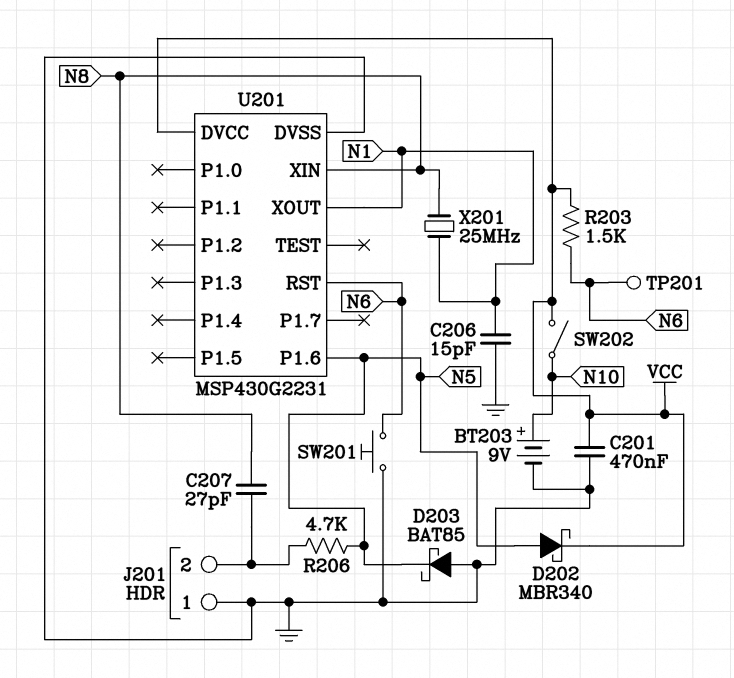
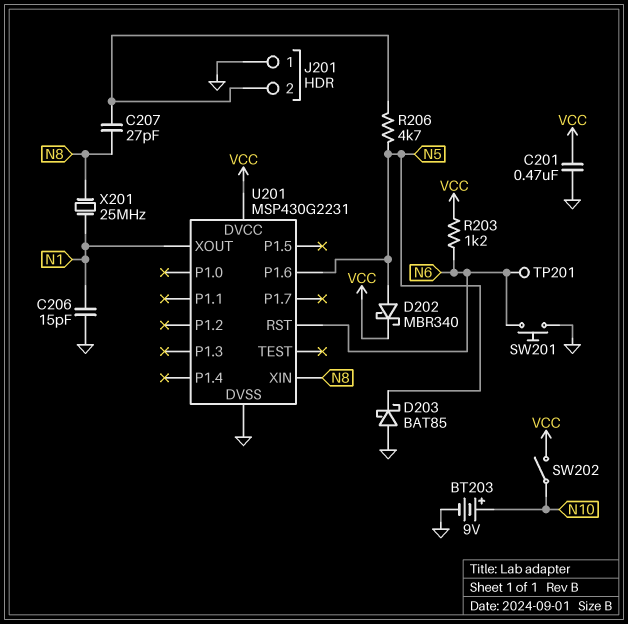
R203: 1.5k (N6, VCC) -> 1.2k (N6, VCC)

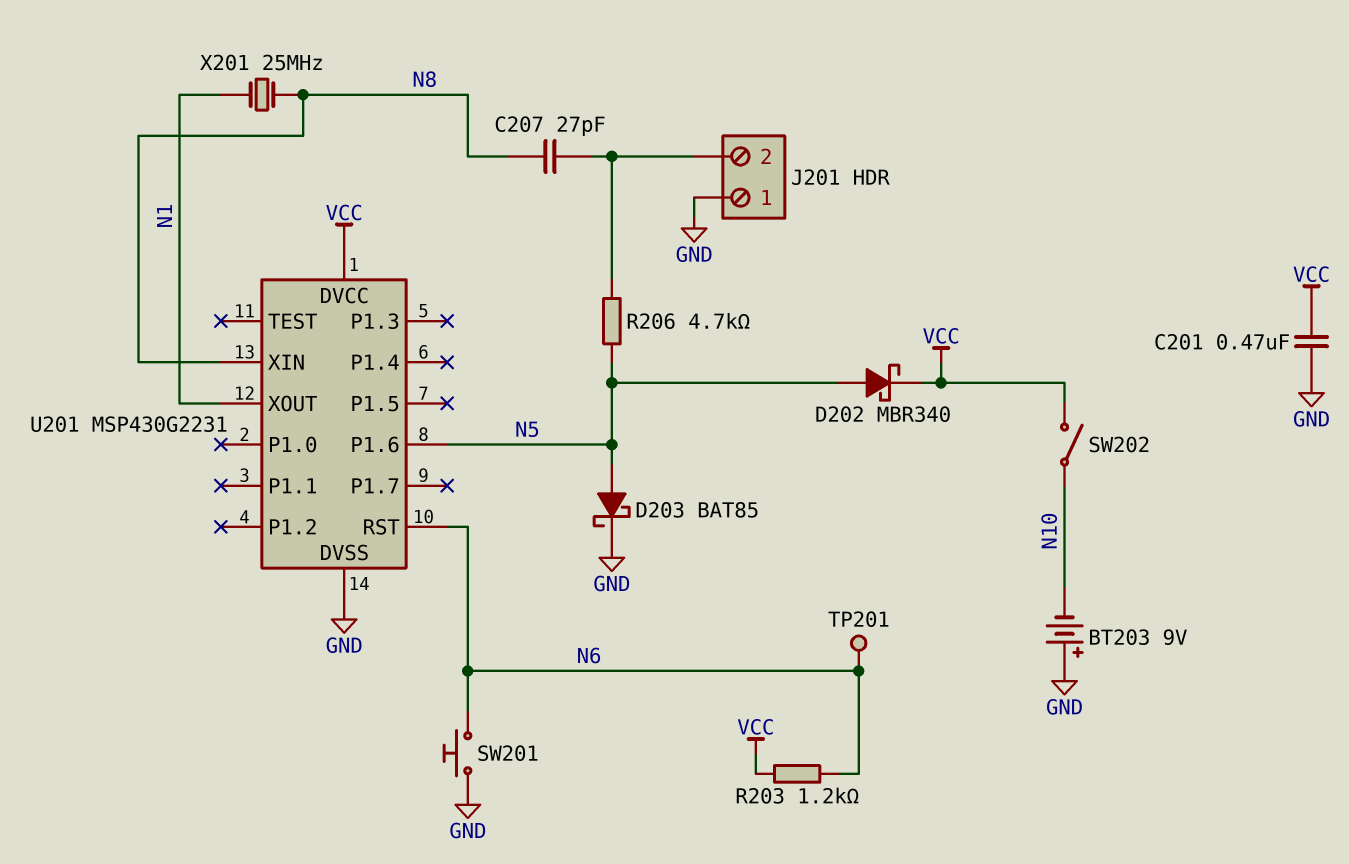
BT203: 9V (plus N10, minus GND) -> 9V (plus GND, minus N10)
C206: 15pF (GND, N1) -> none
D203: schottky BAT85 (A GND, K N5) -> schottky BAT85 (A N5, K GND)

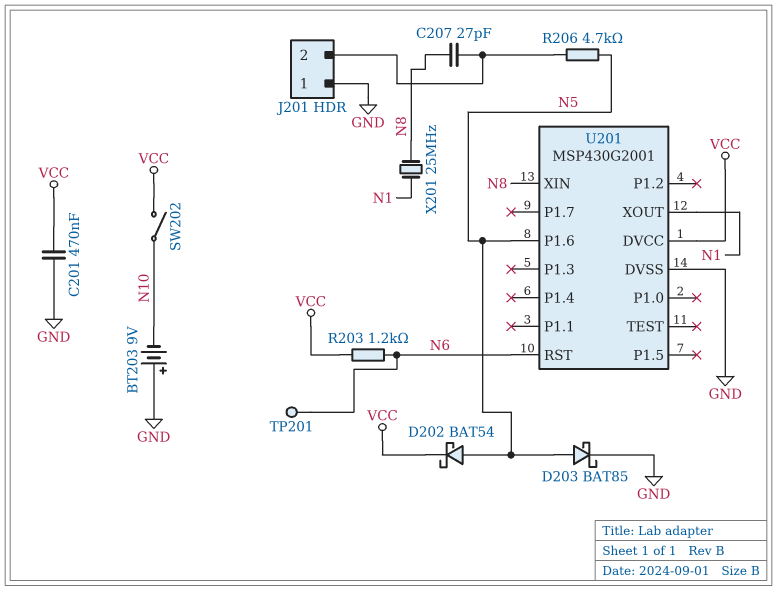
D202: schottky MBR340 (A N5, K VCC) -> schottky BAT54 (A N5, K VCC)
SW201: button (GND, N6) -> none
U201: MSP430G2231 -> MSP430G2001

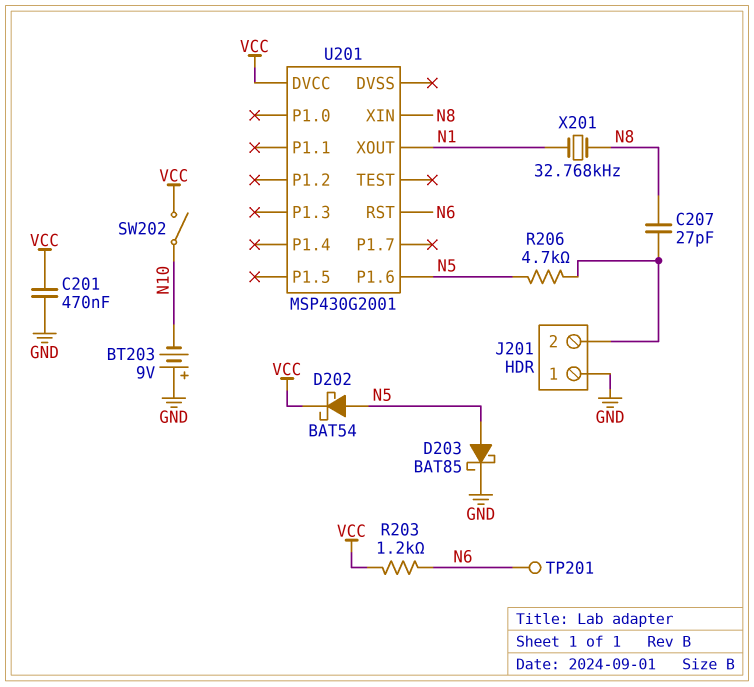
U201 pin DVSS: GND -> none
X201: 25MHz (N1, N8) -> 32.768kHz (N1, N8)

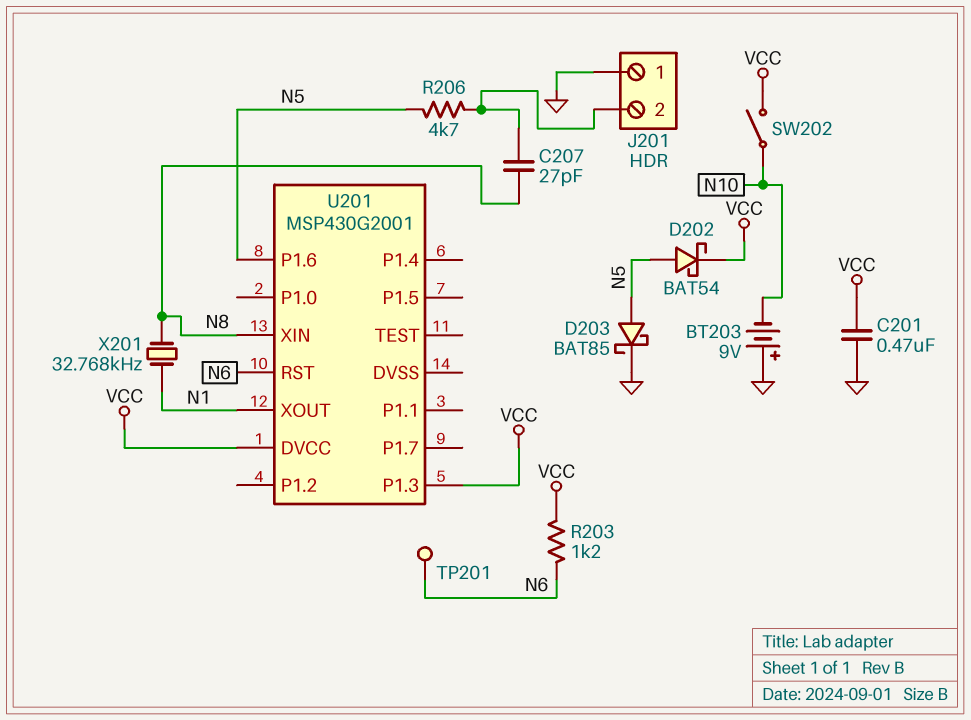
U201 pin P1.3: none -> VCC

